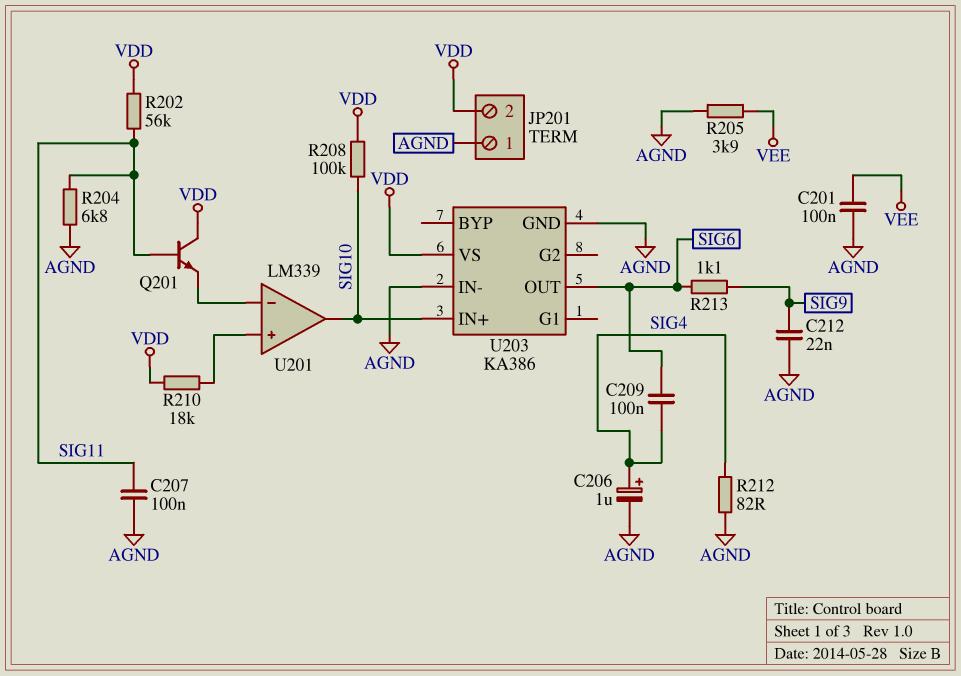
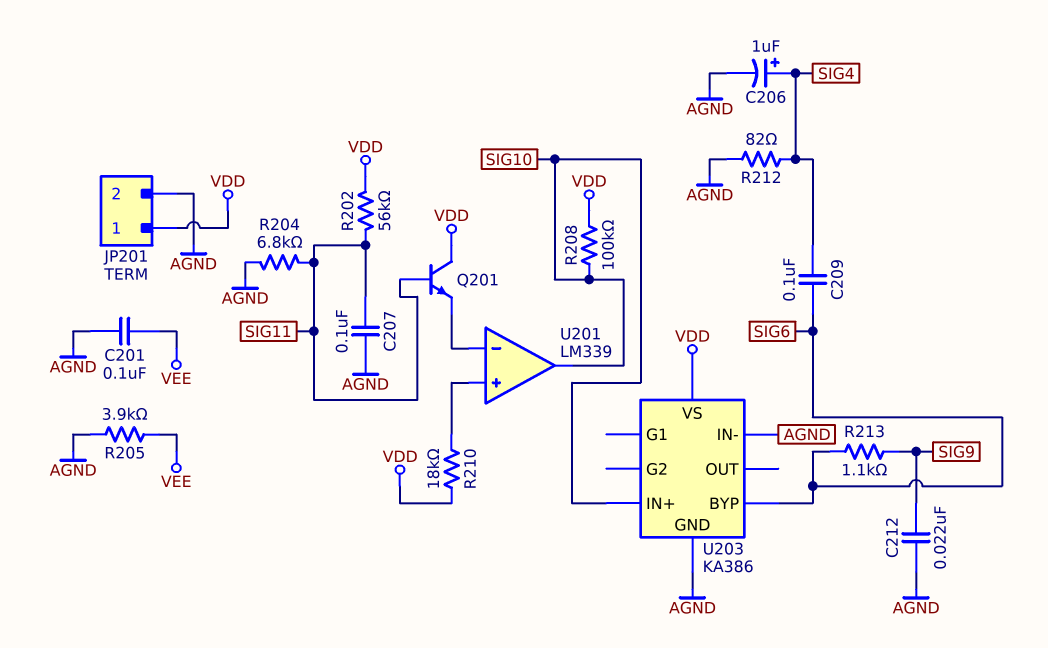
JP201 pin 1: AGND -> VDD
JP201 pin 2: VDD -> AGND
U203 pin BYP: none -> SIG6
U203 pin OUT: SIG6 -> none

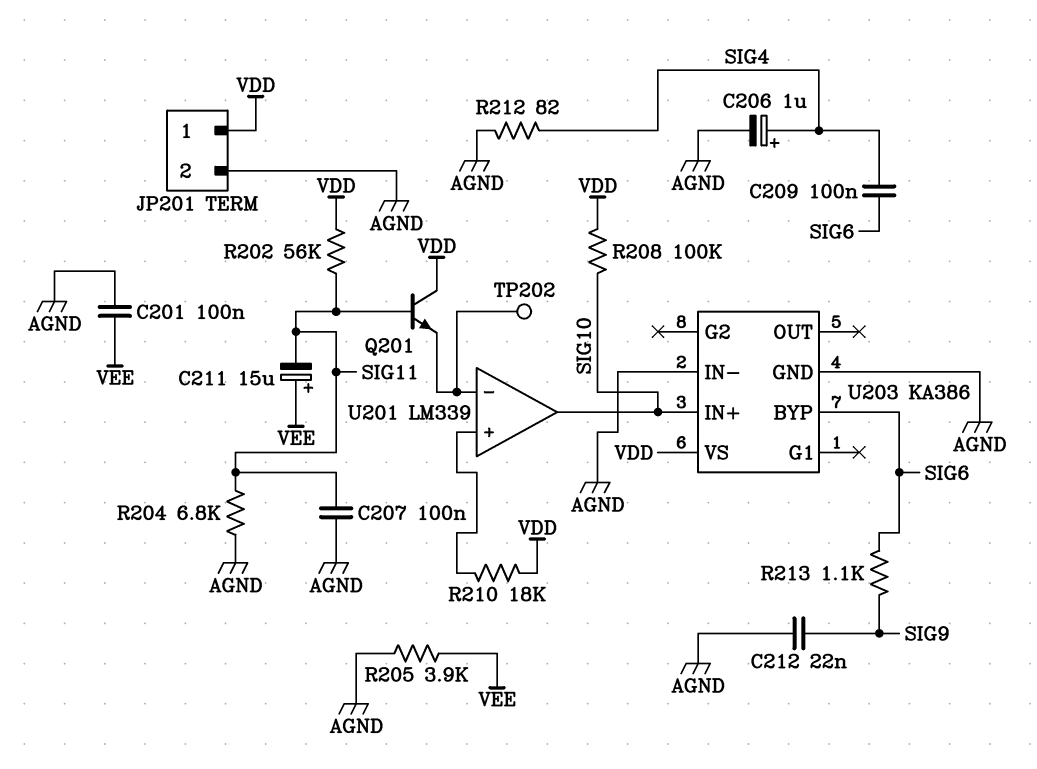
C211: none -> 15uF (plus VEE, minus SIG11)
TP202: none -> test point (U201/in-)

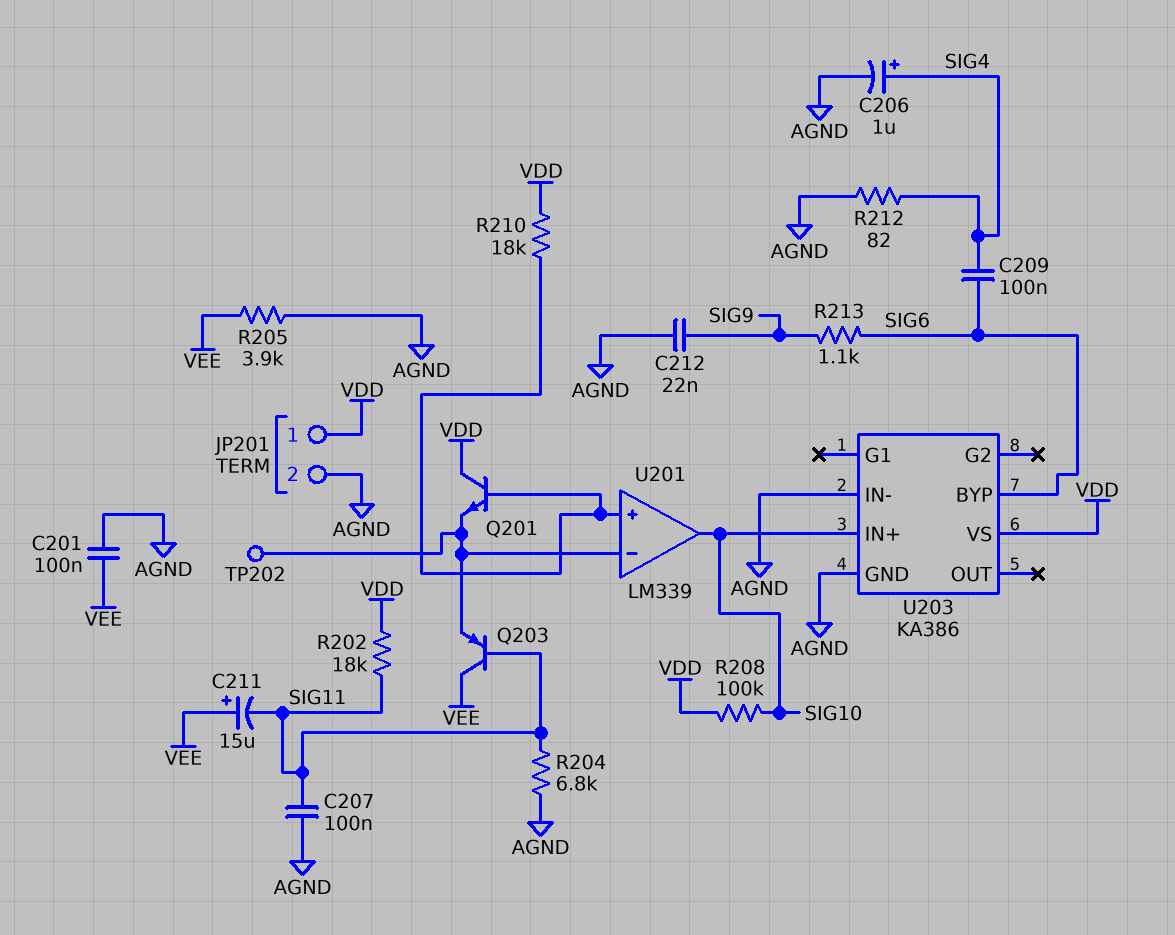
Q201: NPN (B SIG11, C VDD, E U201/in-) -> NPN (B U201/in+, C VDD, E U201/in-)
Q203: none -> PNP (B SIG11, C VEE, E U201/in-)
R202: 56k (SIG11, VDD) -> 18k (SIG11, VDD)

